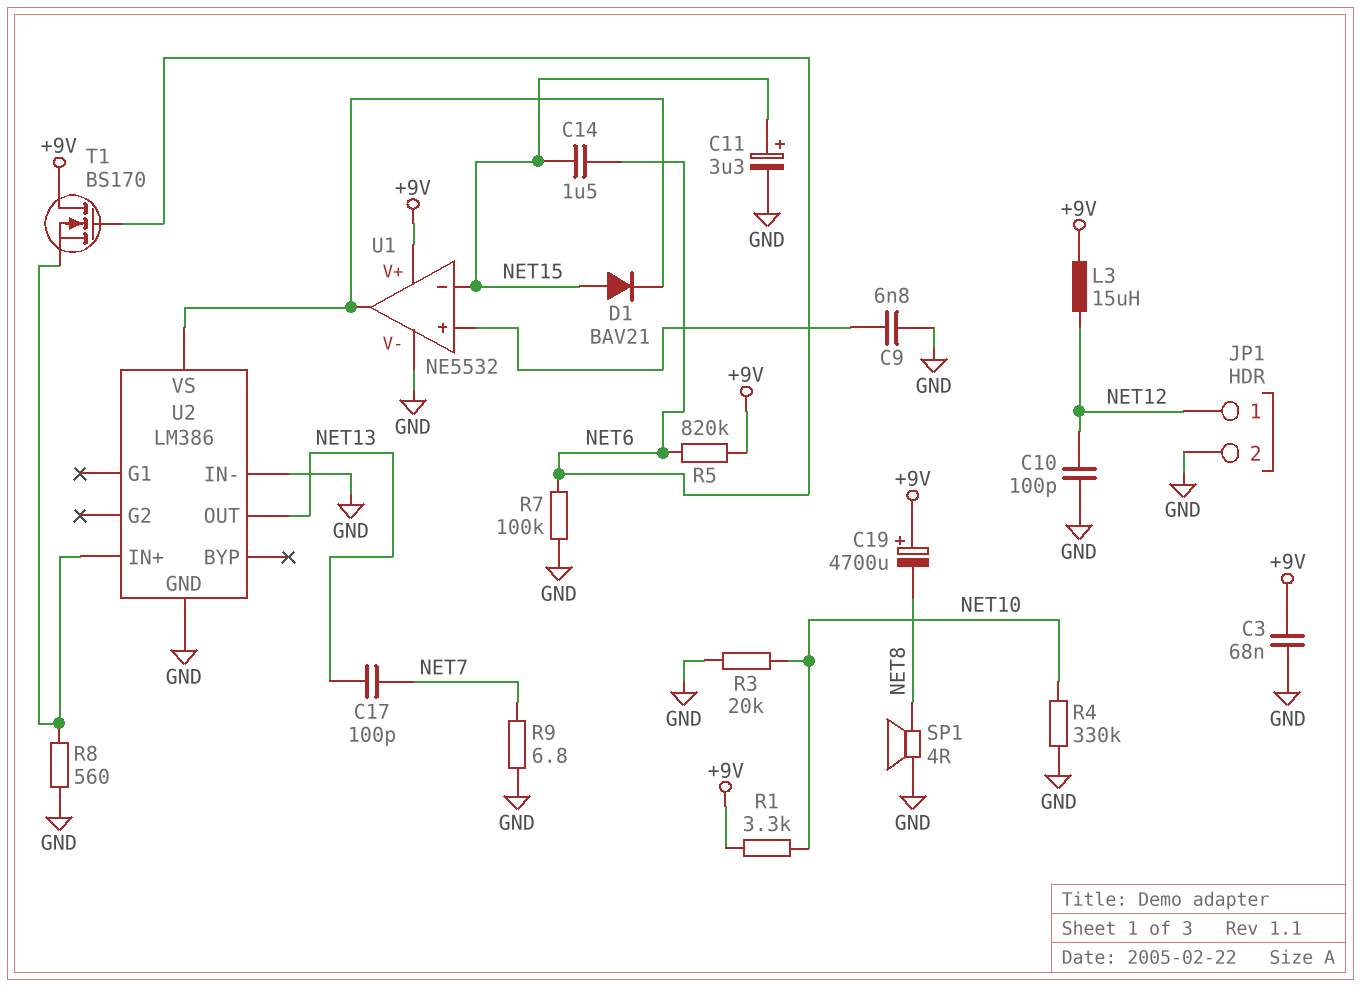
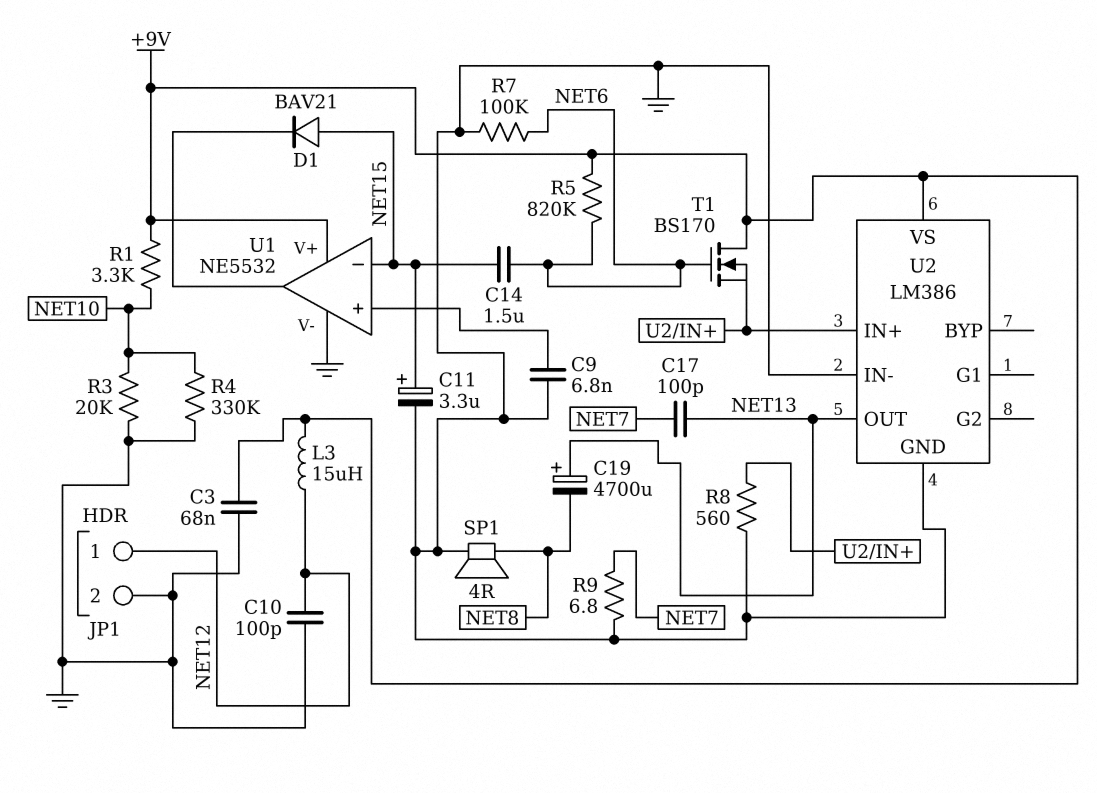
C19: 4700uF (plus +9V, minus NET8) -> 4700uF (plus NET13, minus NET8)
U2 pin VS: U1/out -> +9V

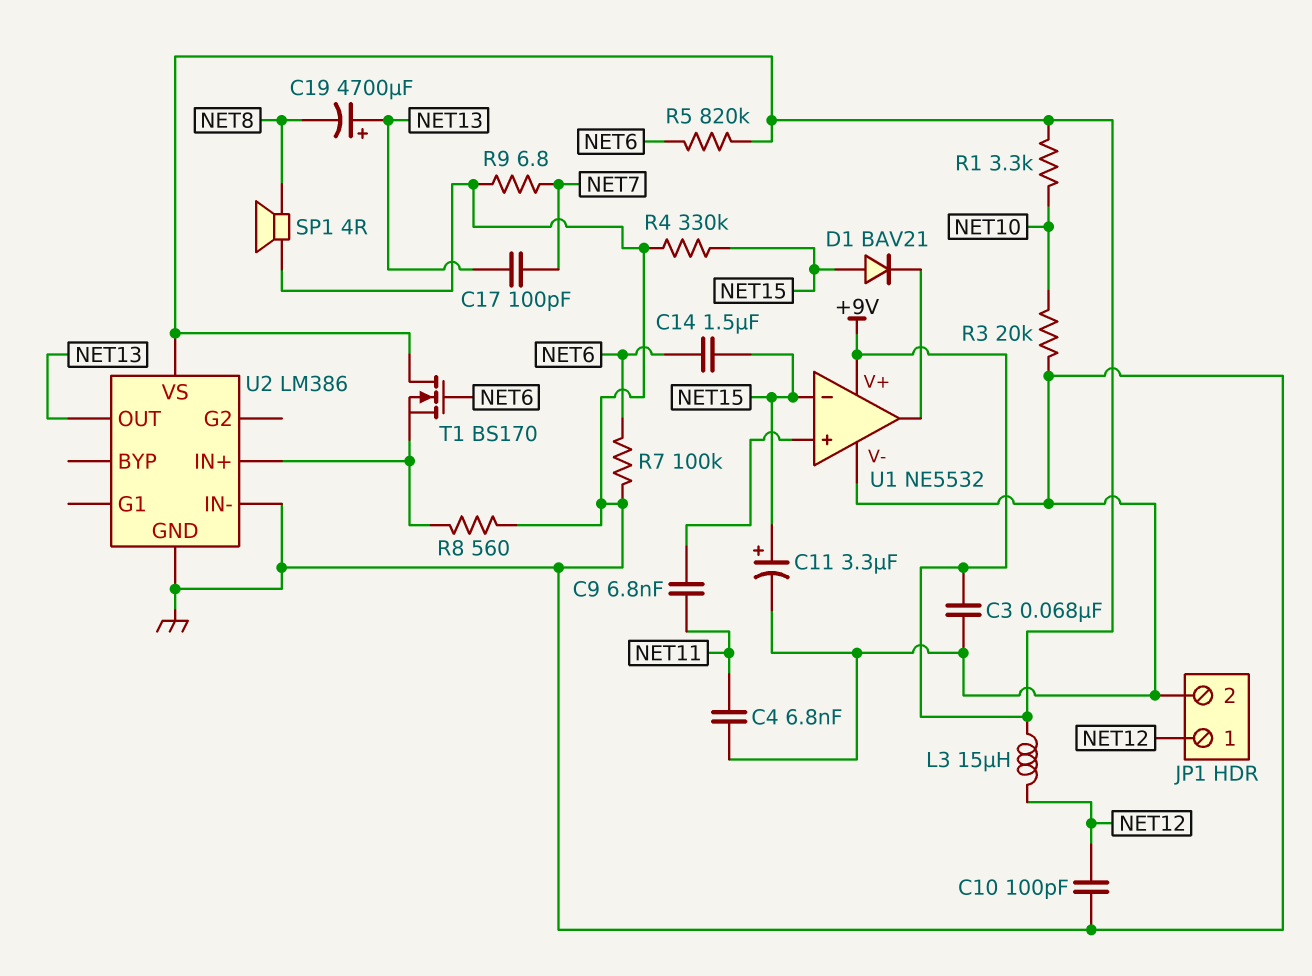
C4: none -> 6.8nF (GND, NET11)
C9: 6.8nF (GND, U1/in+) -> 6.8nF (NET11, U1/in+)
R4: 330k (GND, NET10) -> 330k (GND, NET15)

